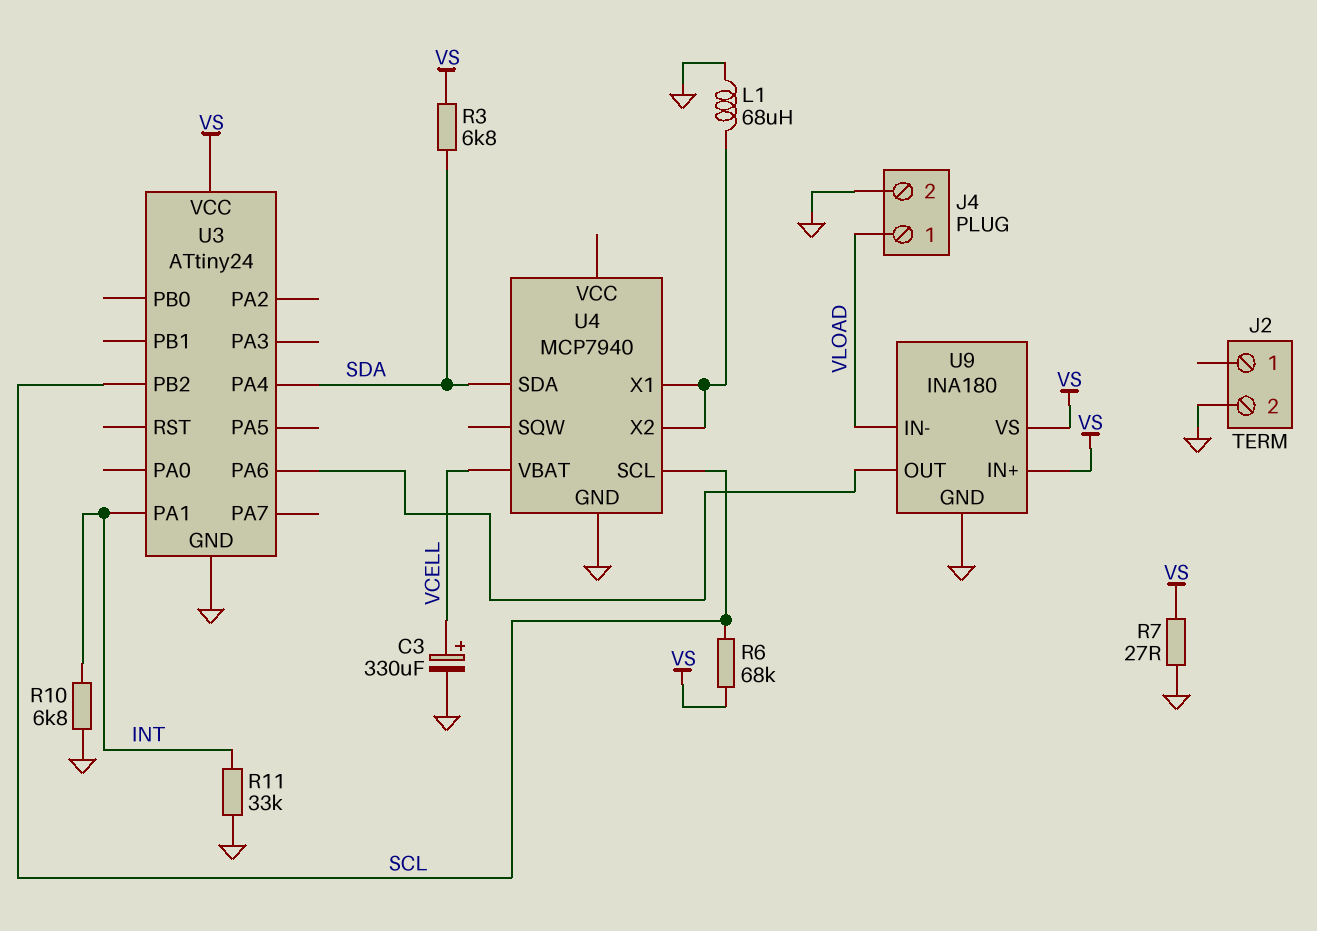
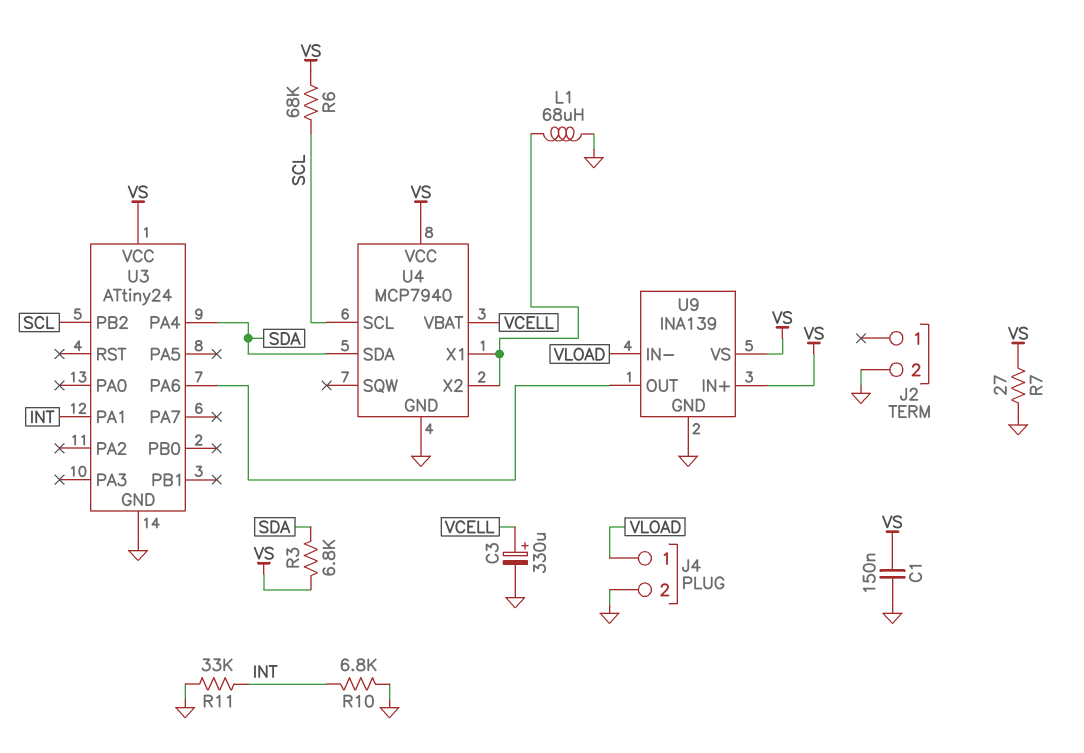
C1: none -> 150nF (GND, VS)
U4 pin VCC: none -> VS
U9: INA180 -> INA139

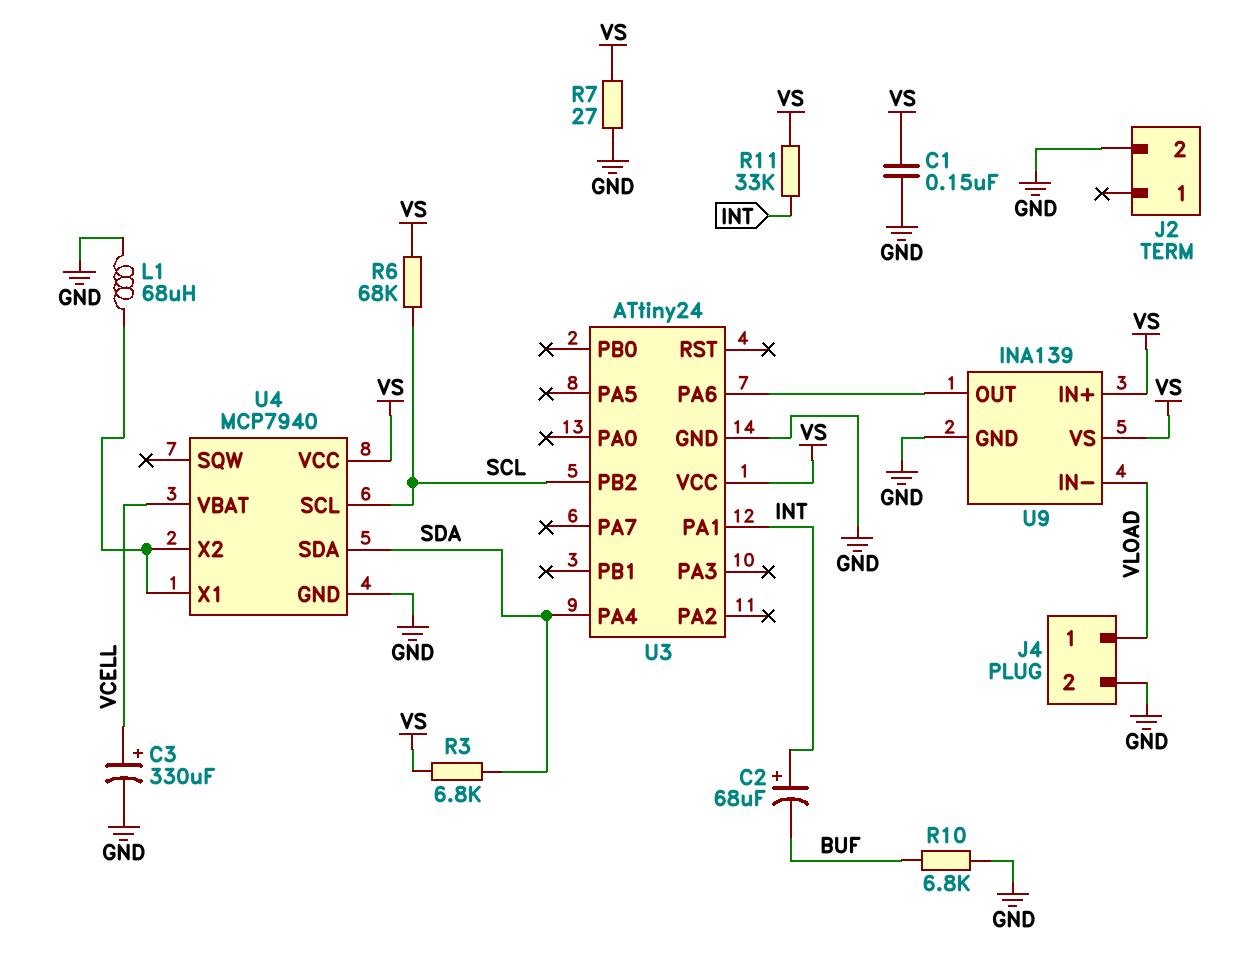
C2: none -> 68uF (plus INT, minus BUF)
R10: 6.8k (GND, INT) -> 6.8k (BUF, GND)
R11: 33k (GND, INT) -> 33k (INT, VS)

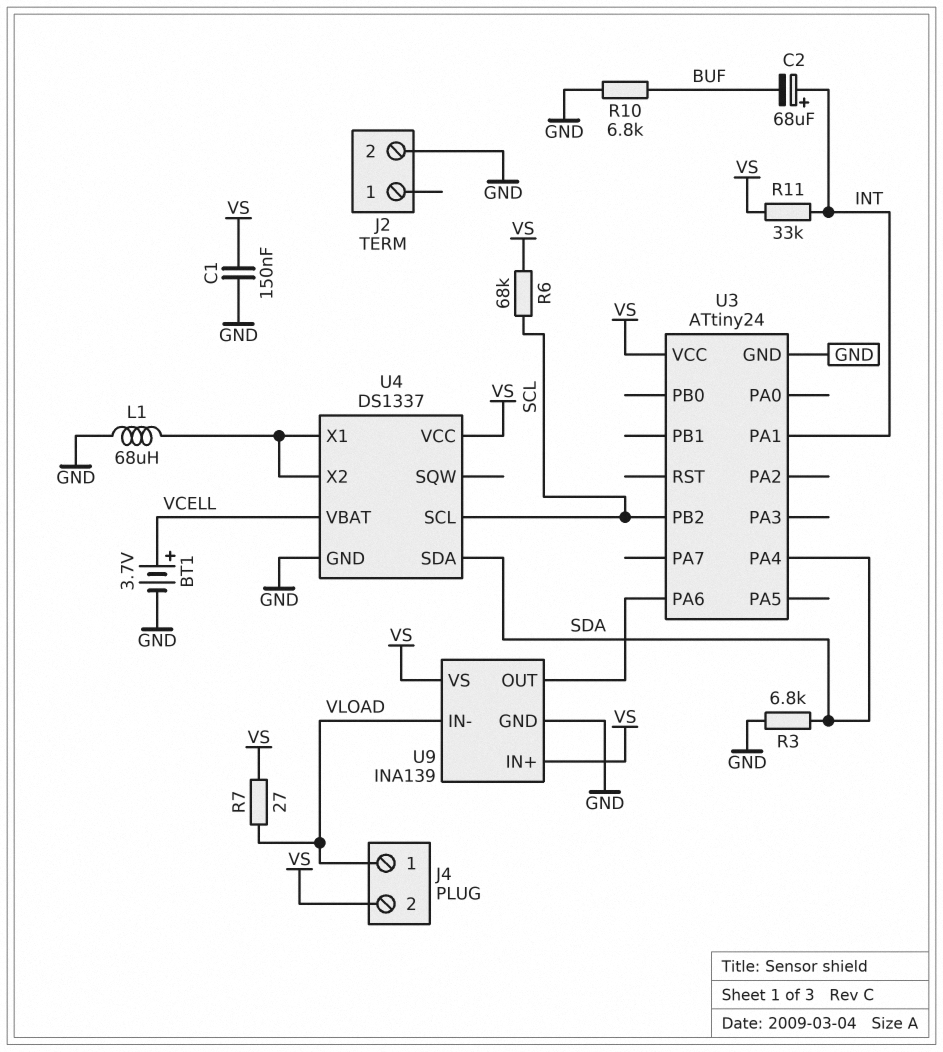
BT1: none -> 3.7V (plus VCELL, minus GND)
C3: 330uF (plus VCELL, minus GND) -> none
J4 pin 2: GND -> VS
R3: 6.8k (SDA, VS) -> 6.8k (GND, SDA)
R7: 27 (GND, VS) -> 27 (VLOAD, VS)
U4: MCP7940 -> DS1337

